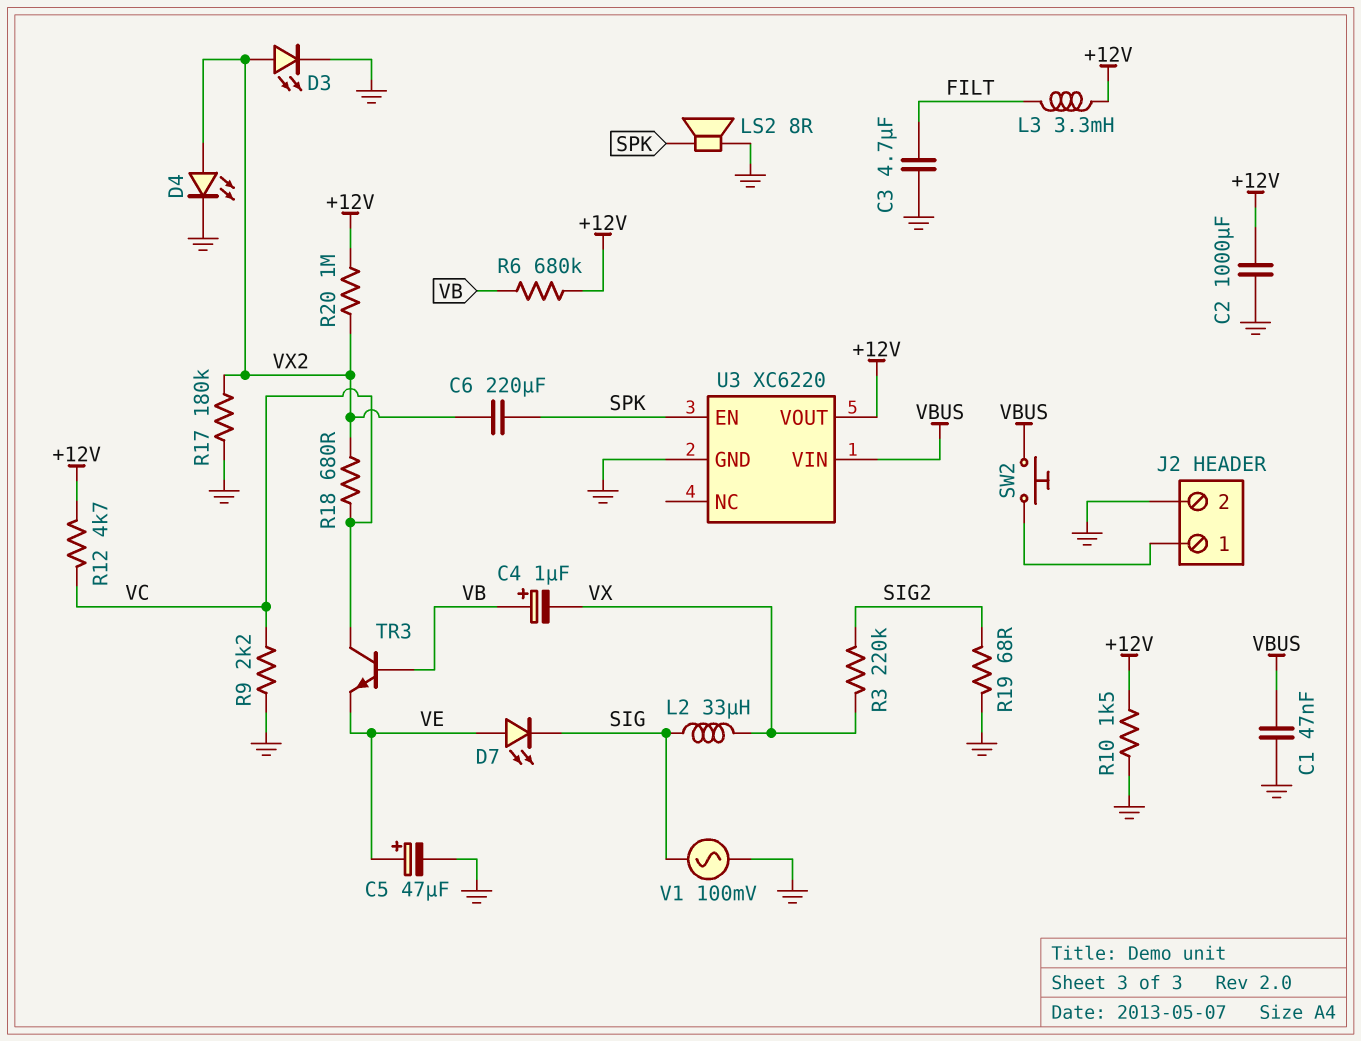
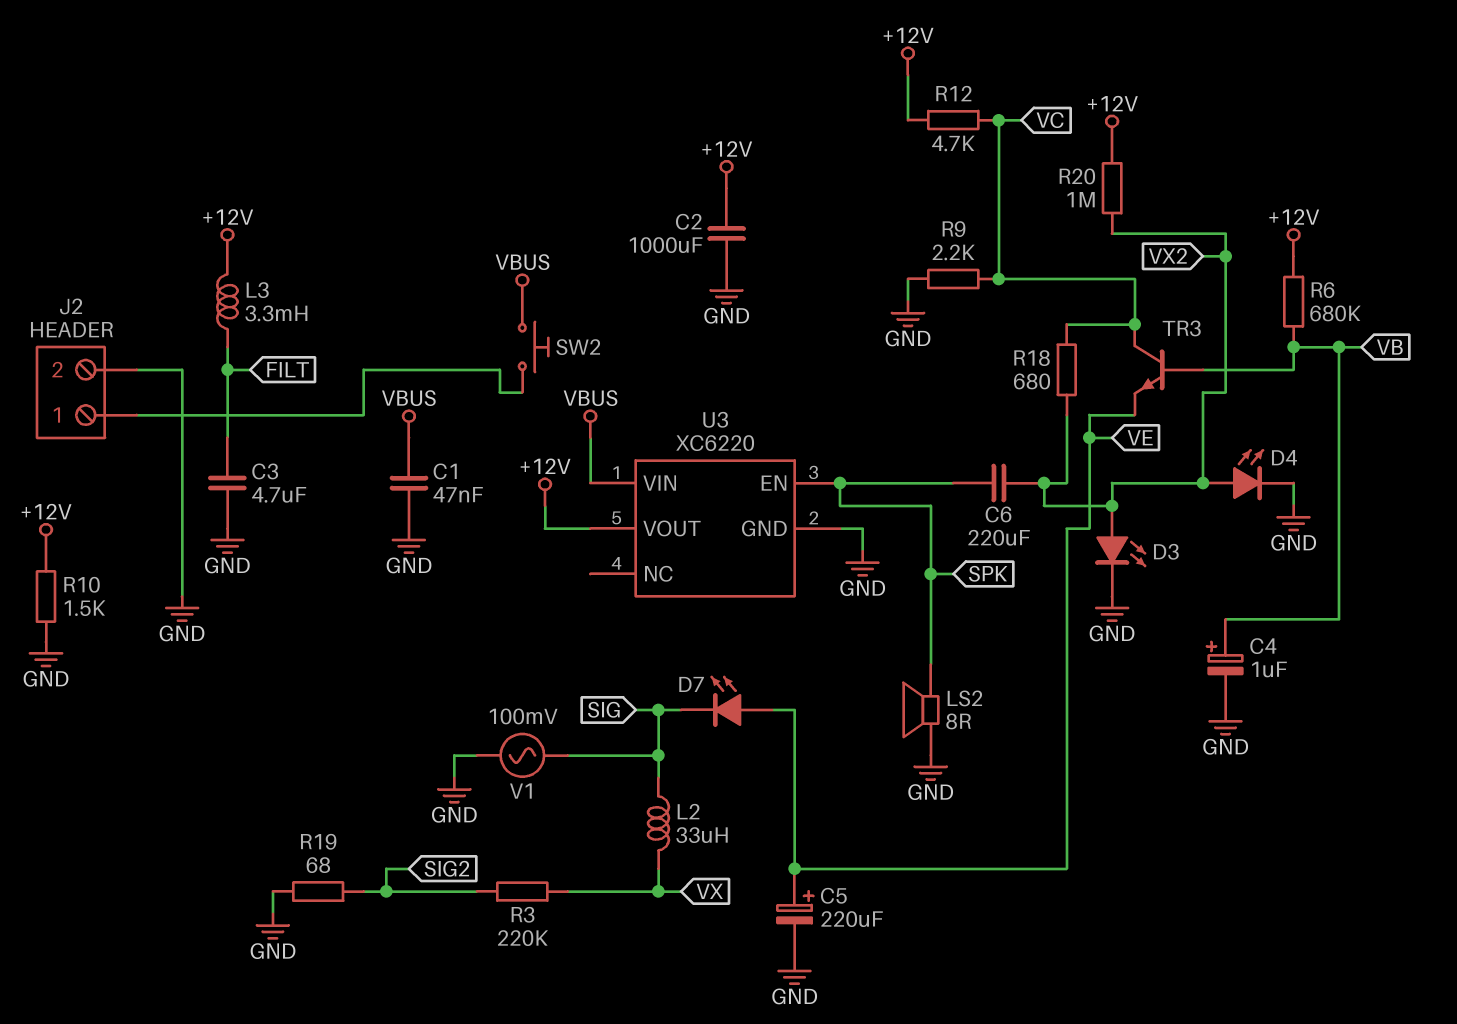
C4: 1uF (plus VB, minus VX) -> 1uF (plus VB, minus GND)
C5: 47uF (plus VE, minus GND) -> 220uF (plus VE, minus GND)
R17: 180k (GND, VX2) -> none

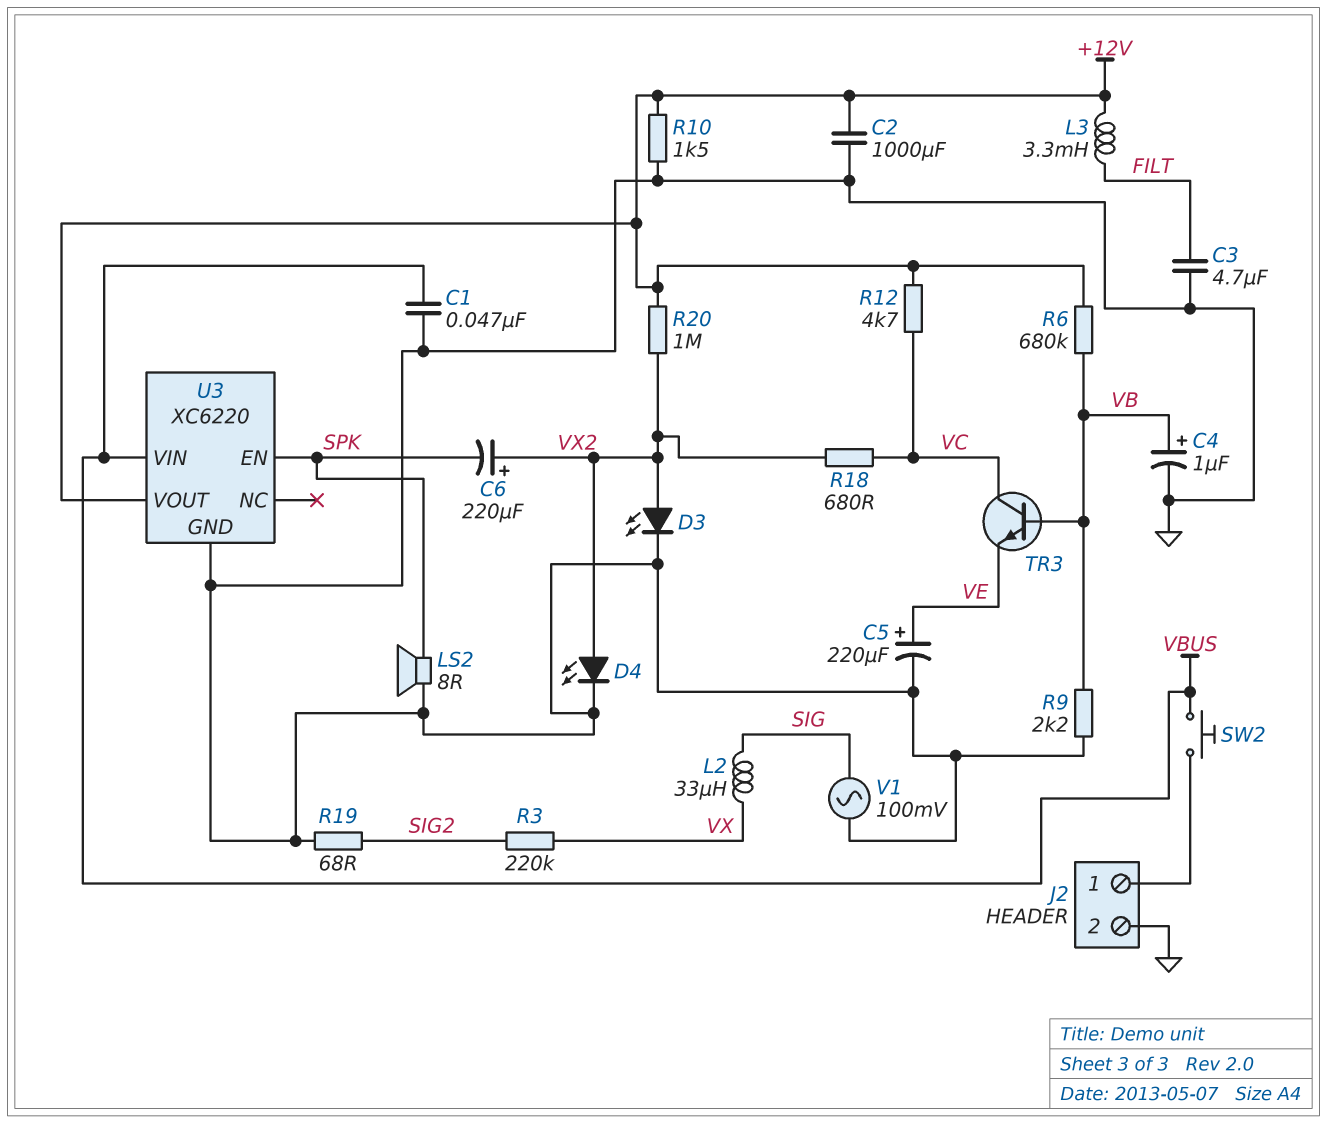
C6: 220uF (SPK, VX2) -> 220uF (plus VX2, minus SPK)
D7: LED (A VE, K SIG) -> none
R9: 2.2k (GND, VC) -> 2.2k (GND, VB)

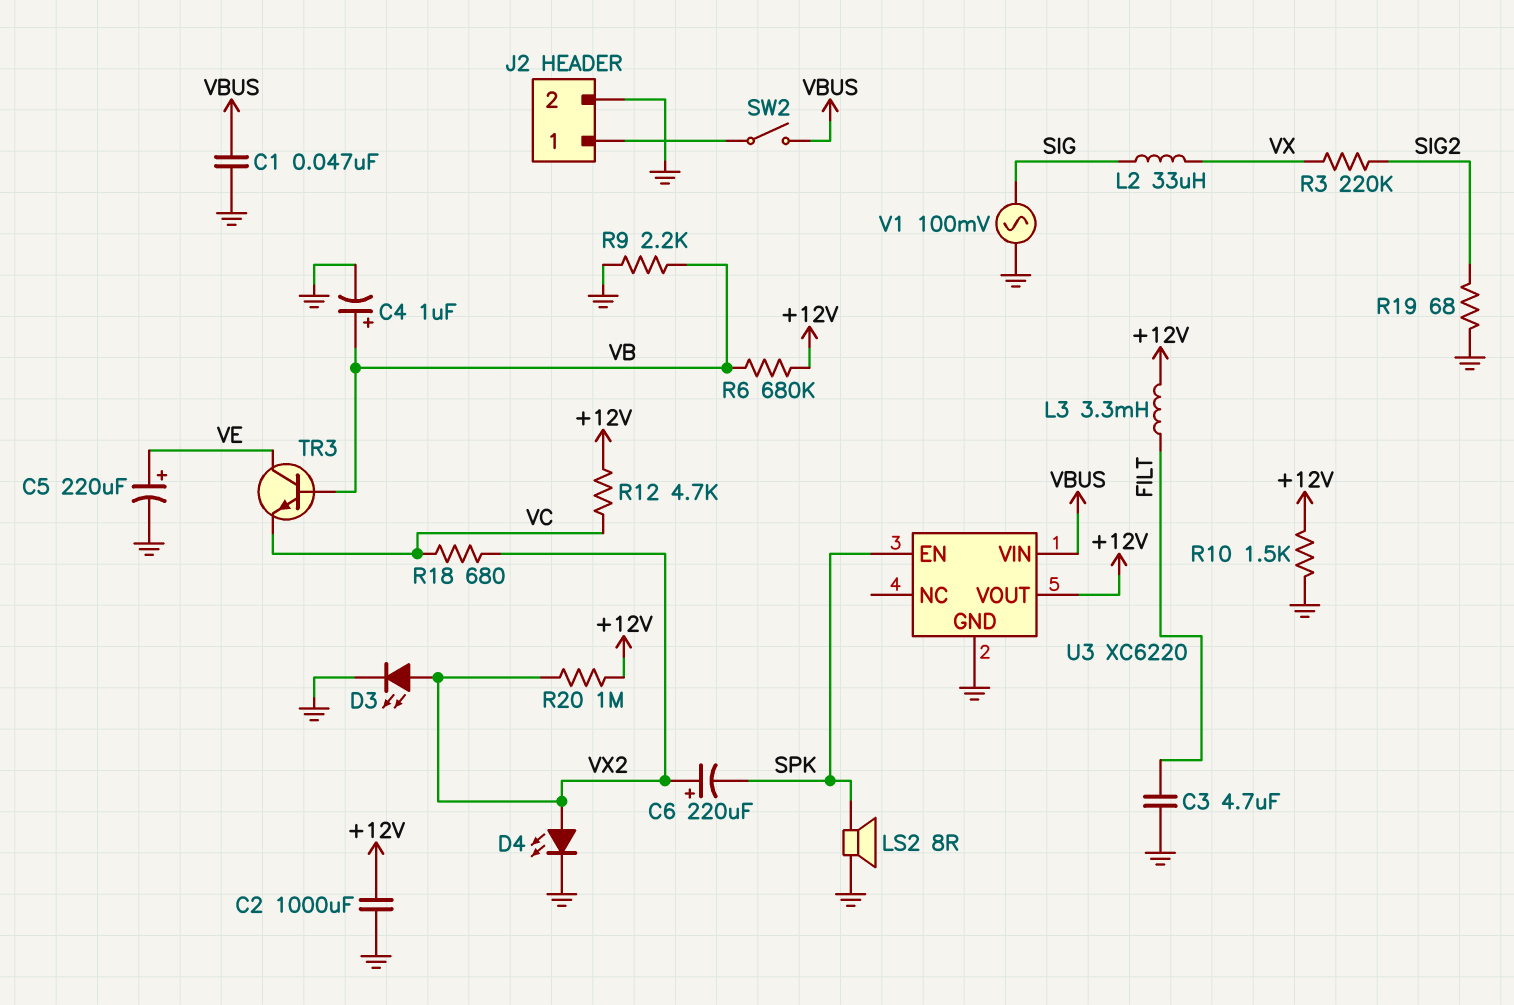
SW2: button (J2/1, VBUS) -> switch (J2/1, VBUS)
TR3: NPN (B VB, C VC, E VE) -> NPN (B VB, C VE, E VC)

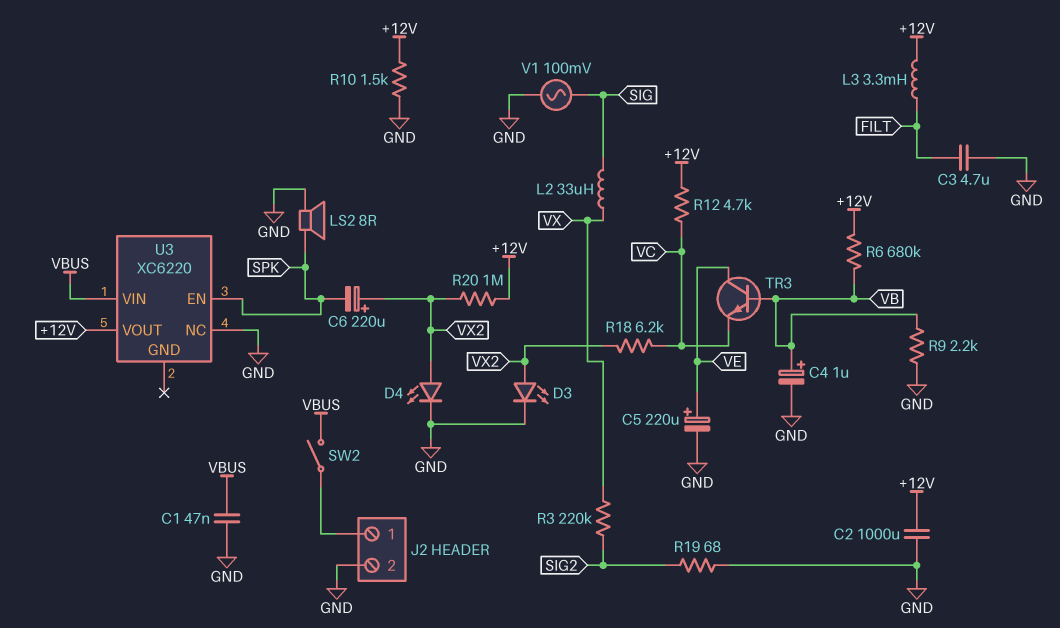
R18: 680 (VC, VX2) -> 6.2k (VC, VX2)
U3 pin GND: GND -> none
U3 pin NC: none -> GND

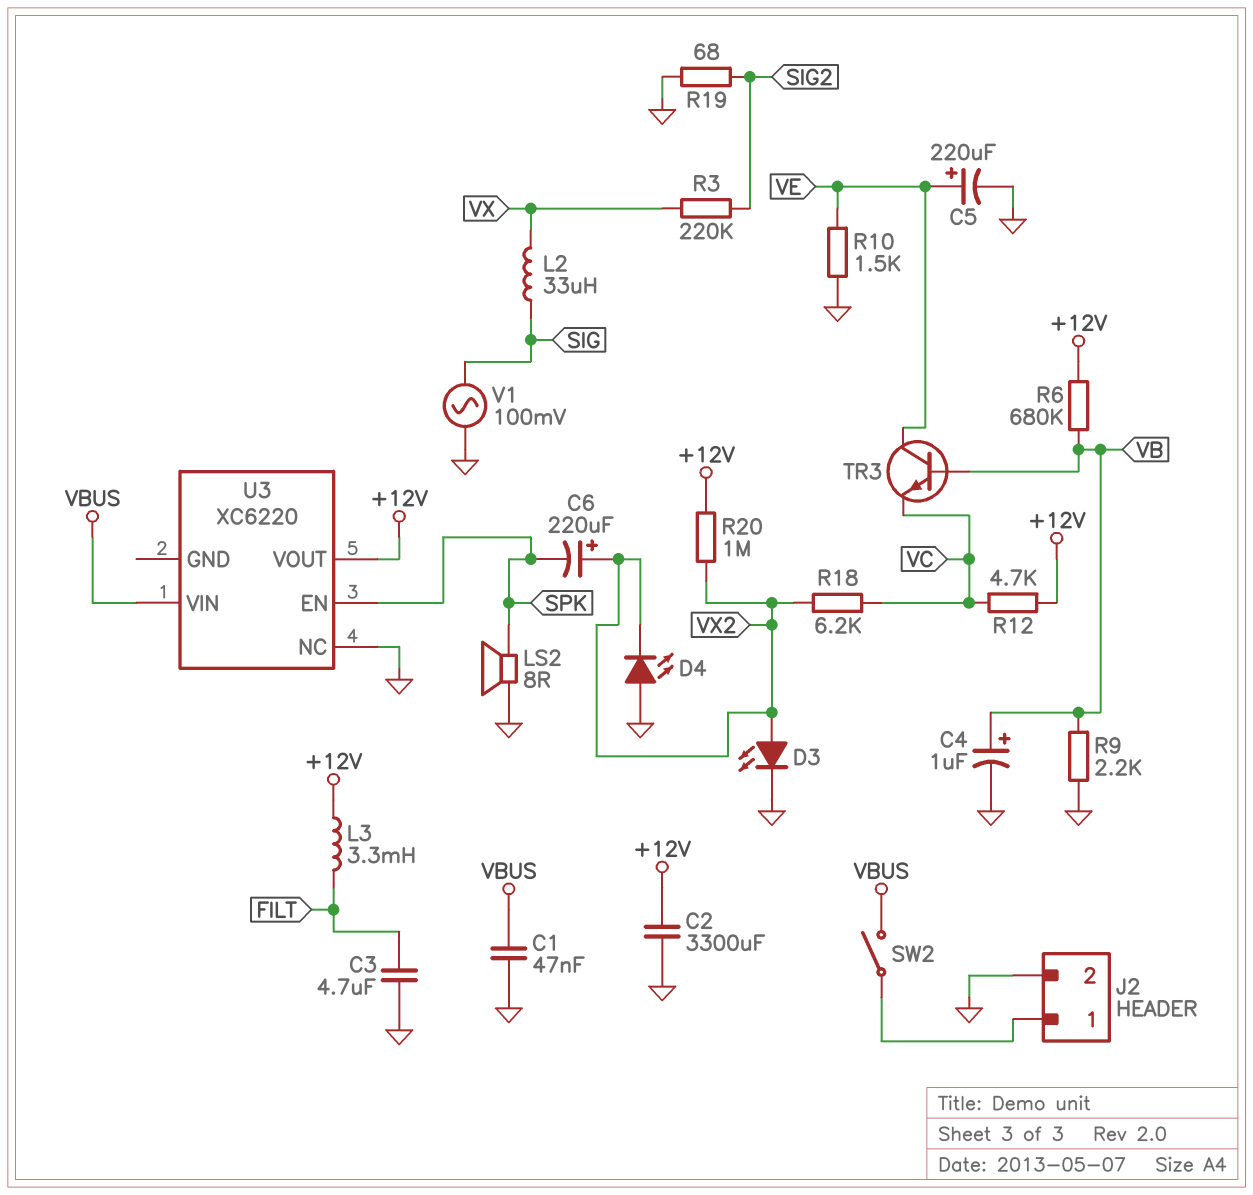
C2: 1000uF (+12V, GND) -> 3300uF (+12V, GND)
D4: LED (A VX2, K GND) -> LED (A GND, K VX2)
R10: 1.5k (+12V, GND) -> 1.5k (GND, VE)

